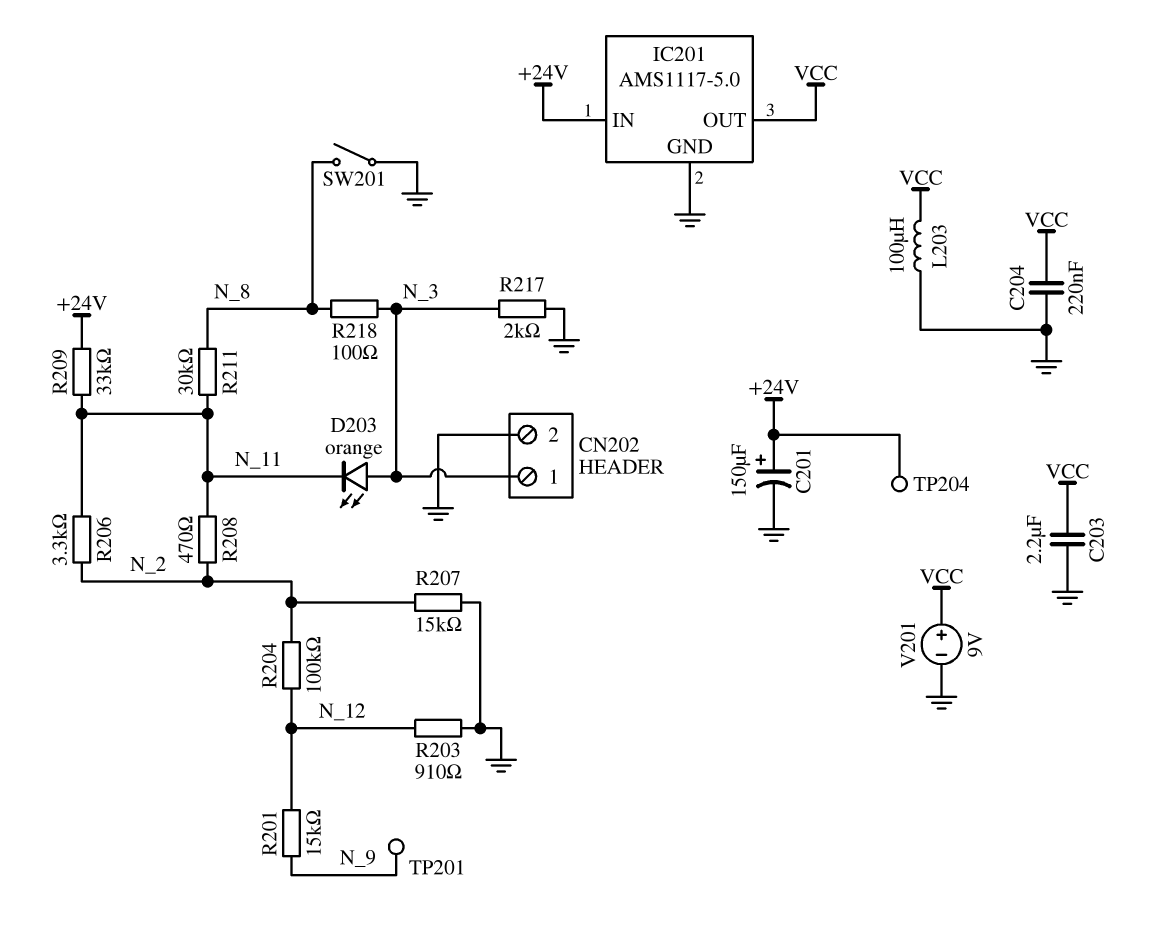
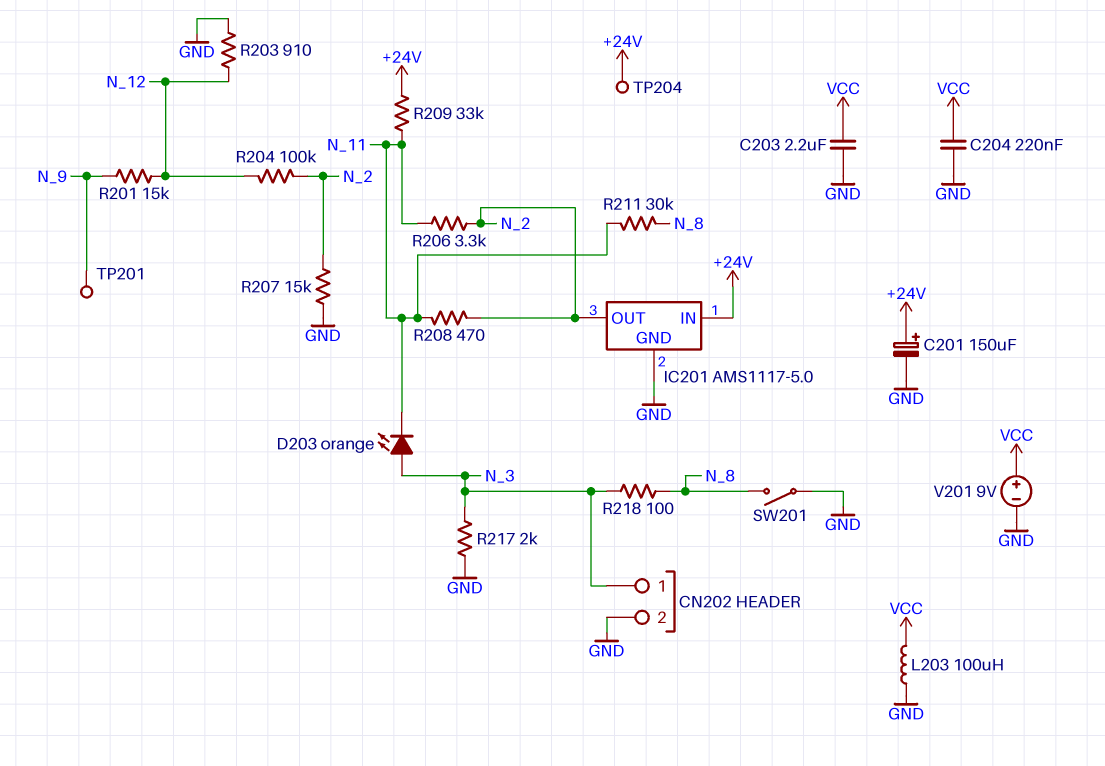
IC201 pin OUT: VCC -> N_2

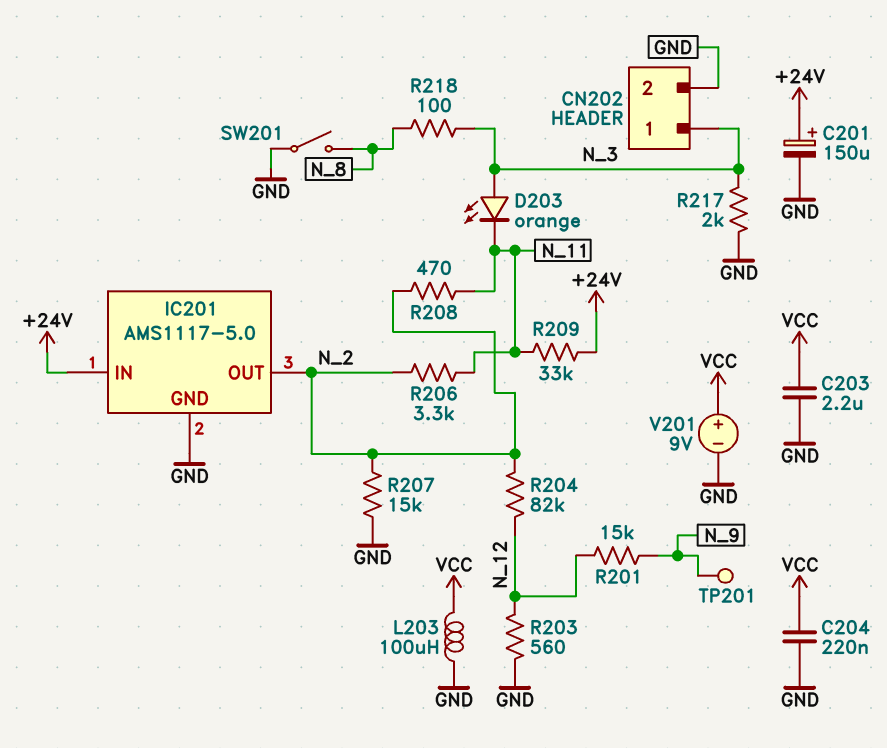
R203: 910 (GND, N_12) -> 560 (GND, N_12)
R204: 100k (N_2, N_12) -> 82k (N_2, N_12)
R211: 30k (N_8, N_11) -> none
TP204: test point (+24V) -> none

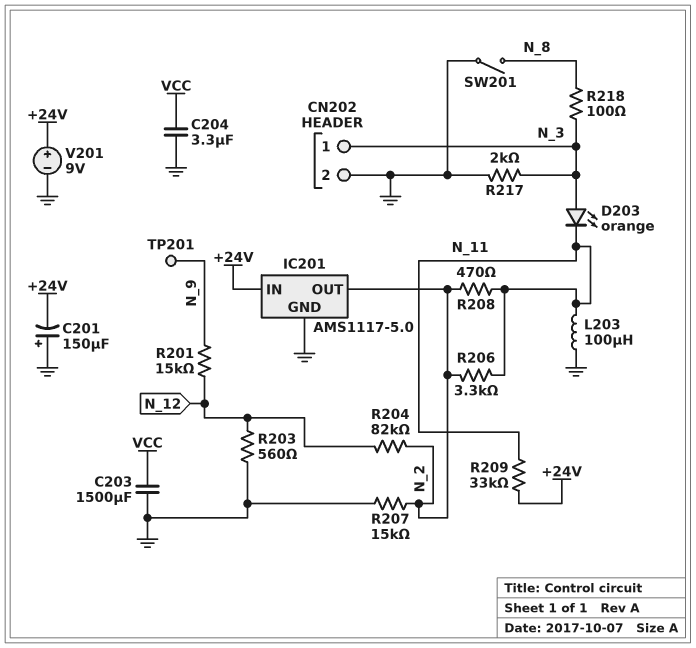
C201: 150uF (plus +24V, minus GND) -> 150uF (plus GND, minus +24V)
C203: 2.2uF (GND, VCC) -> 1500uF (GND, VCC)
C204: 220nF (GND, VCC) -> 3.3uF (GND, VCC)
L203: 100uH (GND, VCC) -> 100uH (GND, N_11)
V201: 9V (plus VCC, minus GND) -> 9V (plus +24V, minus GND)

